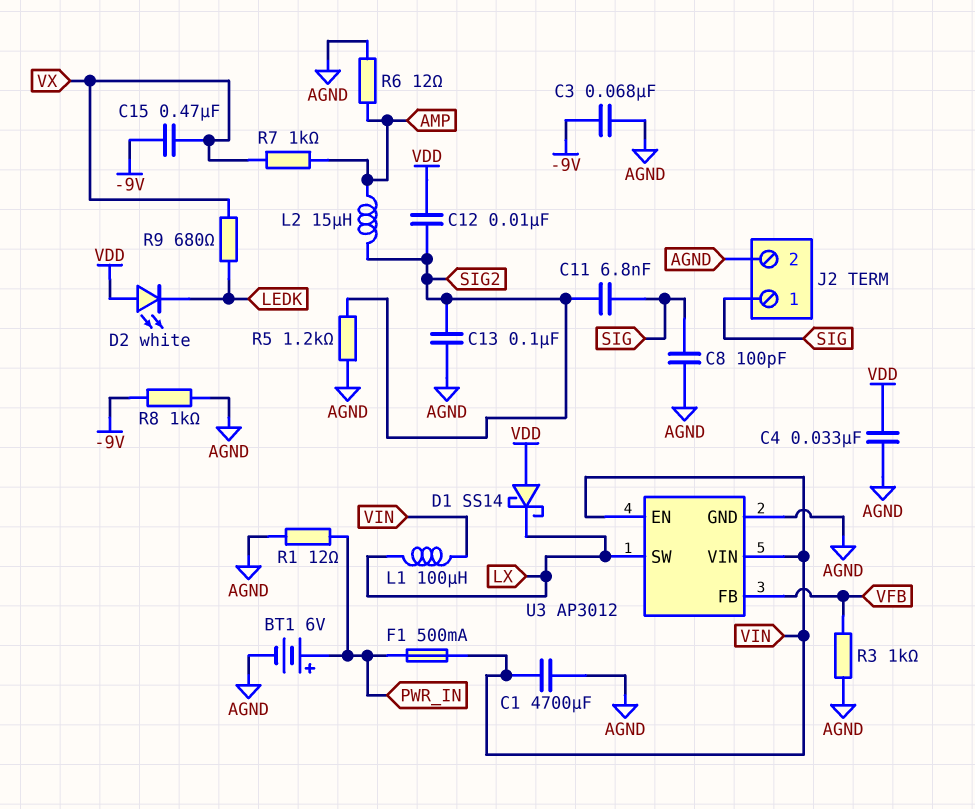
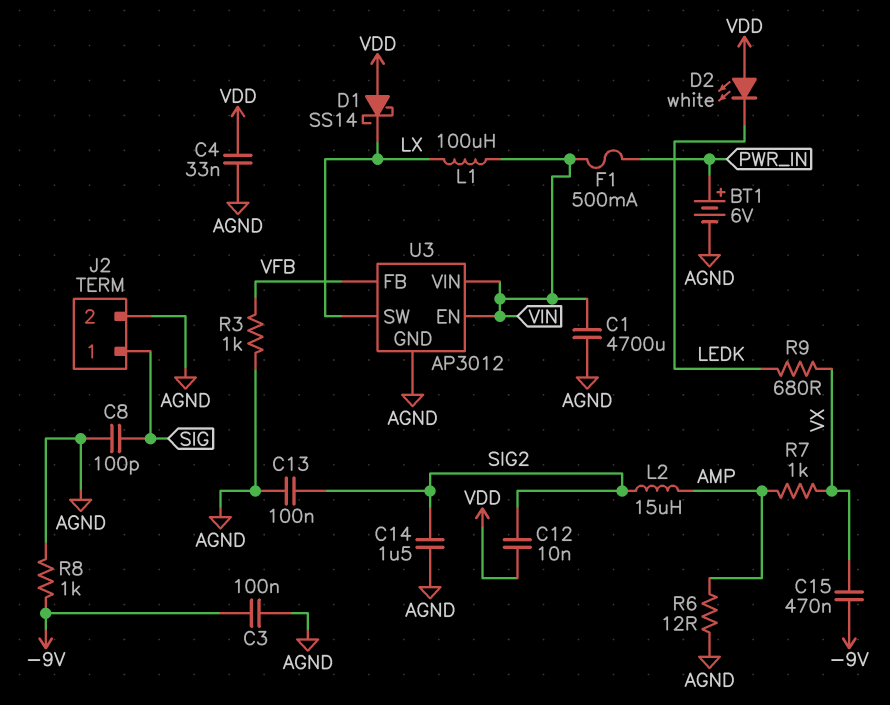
C3: 68nF (-9V, AGND) -> 100nF (-9V, AGND)
C11: 6.8nF (SIG, SIG2) -> none
C14: none -> 1.5uF (AGND, SIG2)
R1: 12 (AGND, PWR_IN) -> none
R5: 1.2k (AGND, SIG2) -> none

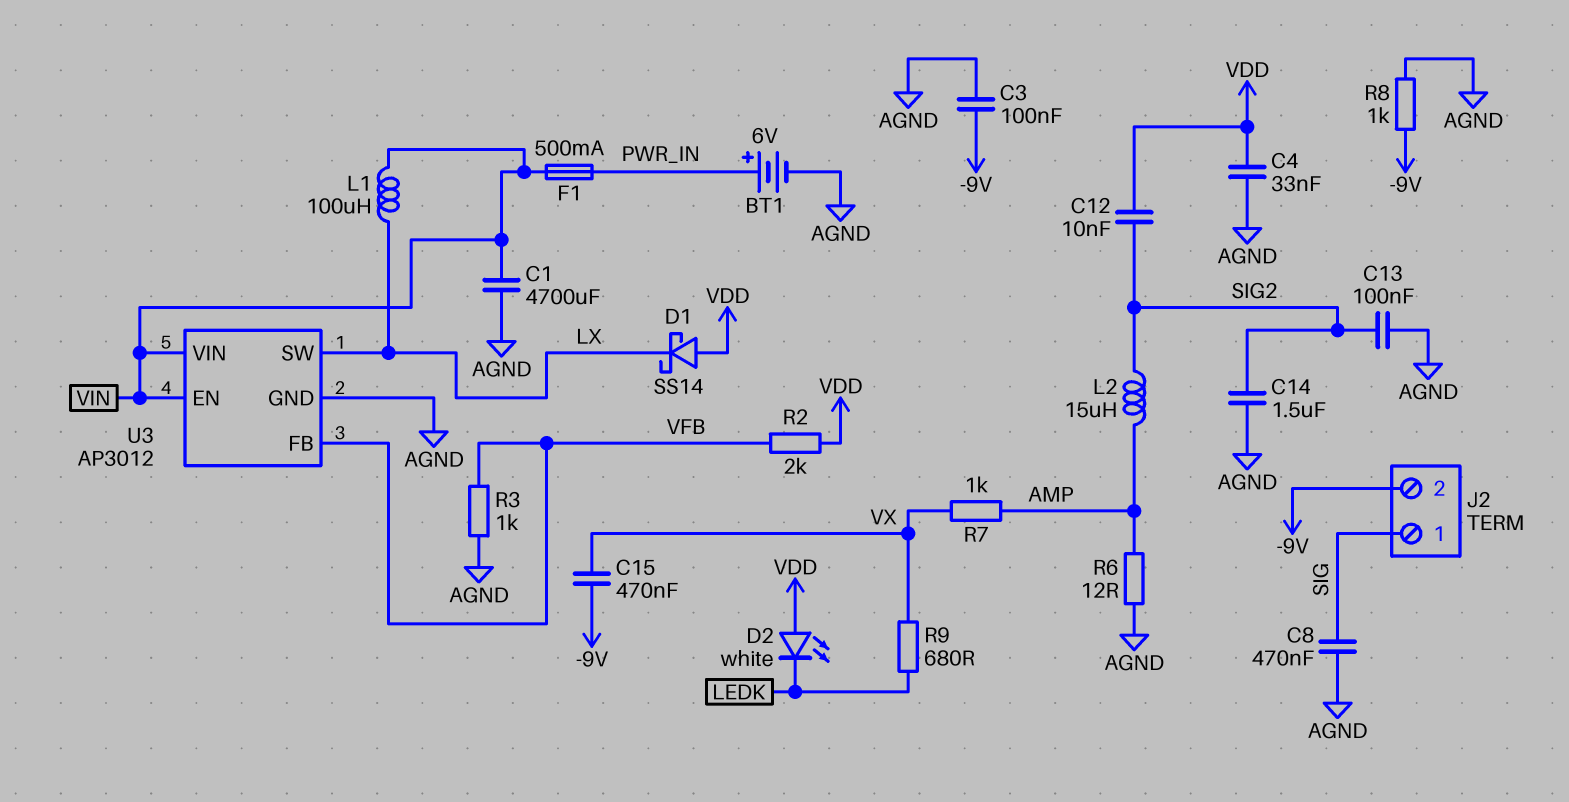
C8: 100pF (AGND, SIG) -> 470nF (AGND, SIG)
J2 pin 2: AGND -> -9V
R2: none -> 2k (VDD, VFB)

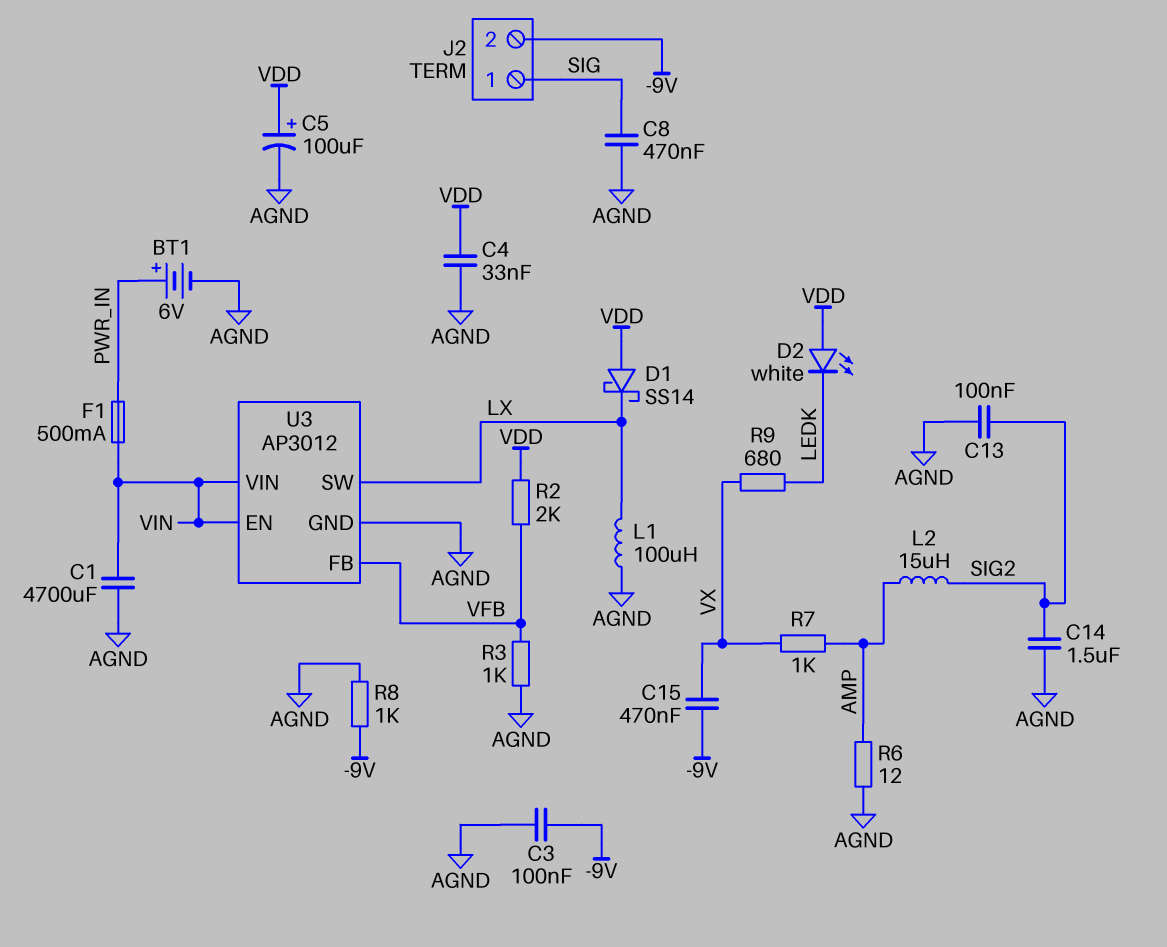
C5: none -> 100uF (plus VDD, minus AGND)
C12: 10nF (SIG2, VDD) -> none
L1: 100uH (LX, VIN) -> 100uH (AGND, LX)

